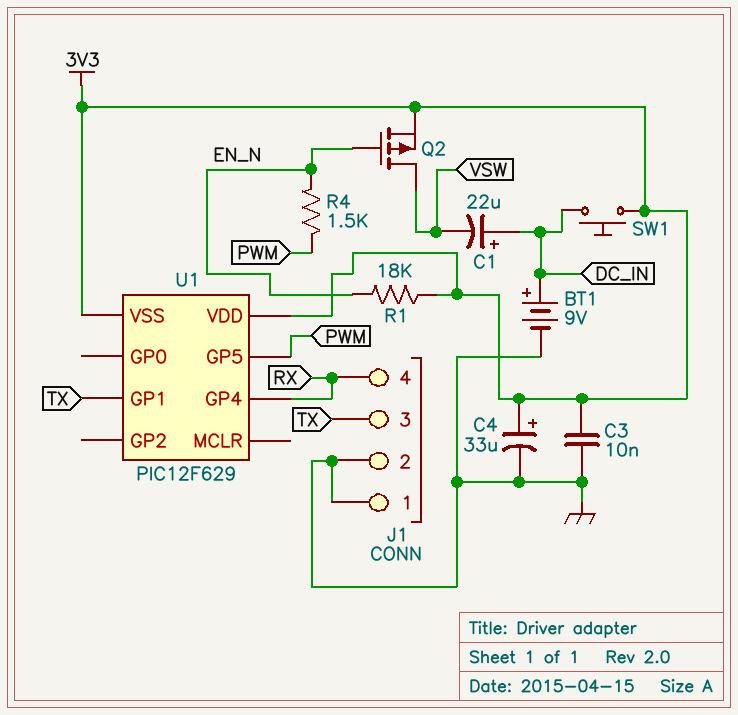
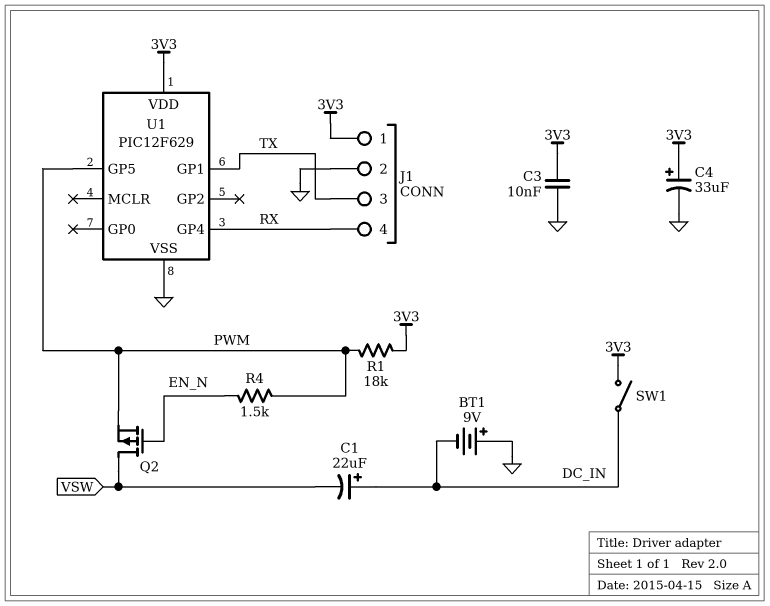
BT1: 9V (plus DC_IN, minus GND) -> 9V (plus GND, minus DC_IN)
J1 pin 1: GND -> 3V3
Q2: PMOS (G EN_N, D VSW, S 3V3) -> PMOS (G EN_N, D VSW, S PWM)
R1: 18k (3V3, EN_N) -> 18k (3V3, PWM)
SW1: button (3V3, DC_IN) -> switch (3V3, DC_IN)
U1 pin VSS: 3V3 -> GND

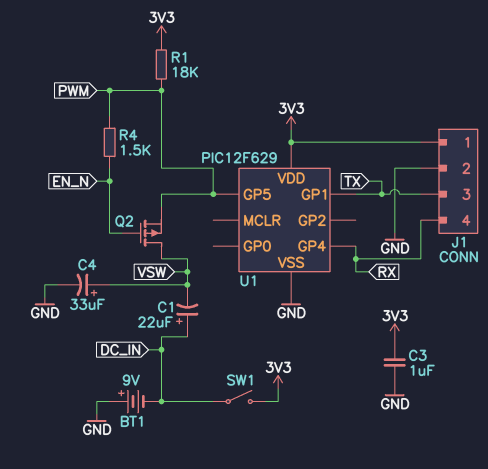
C3: 10nF (3V3, GND) -> 1uF (3V3, GND)
C4: 33uF (plus 3V3, minus GND) -> 33uF (plus VSW, minus GND)

